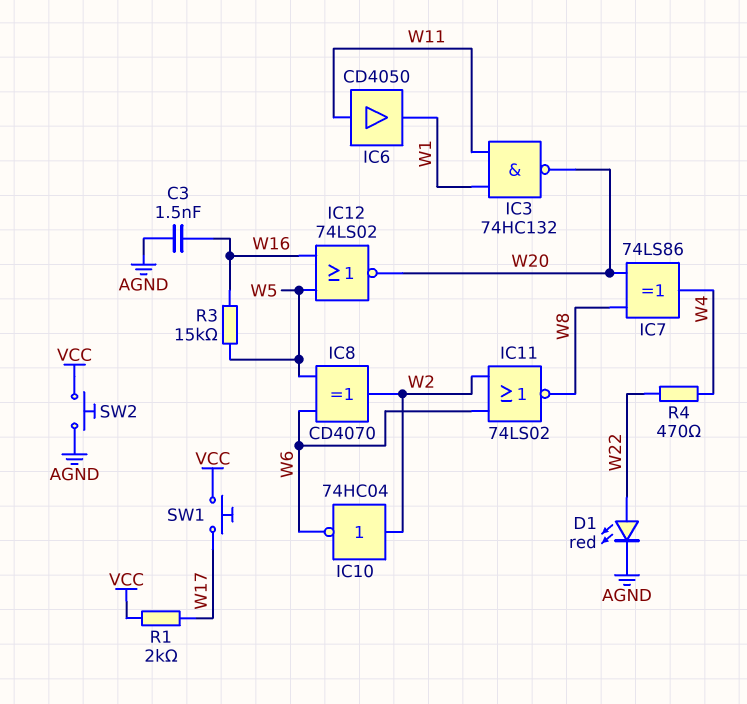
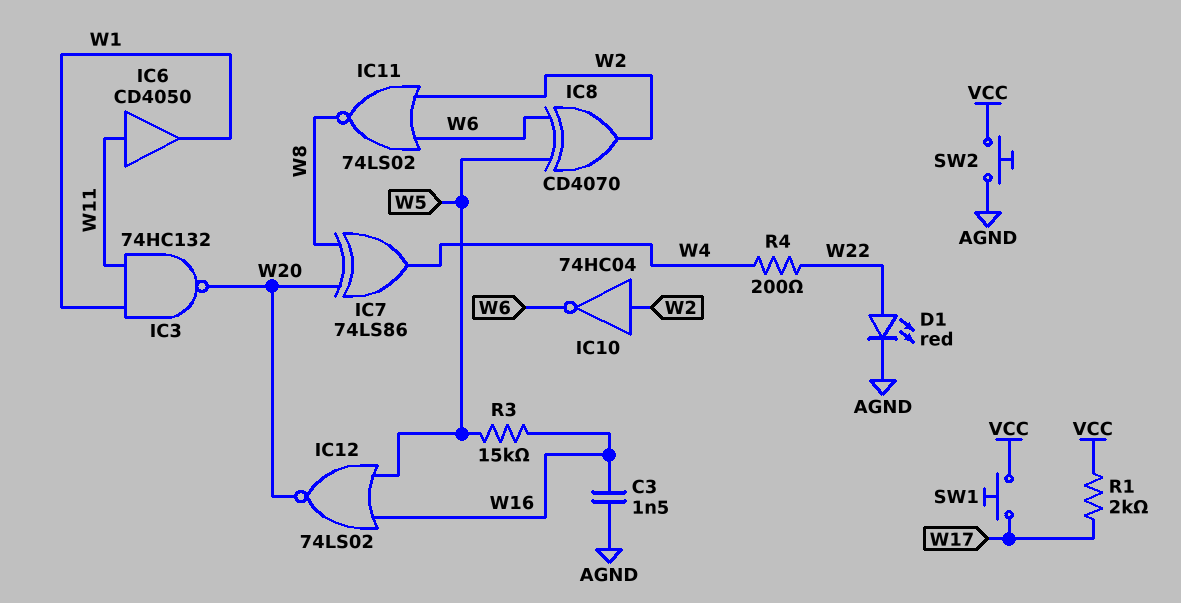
R4: 470 (W4, W22) -> 200 (W4, W22)

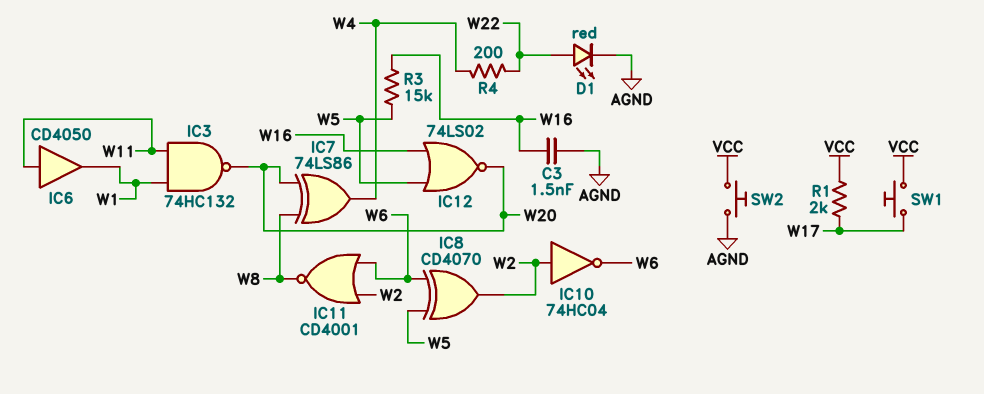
IC11: NOR 74LS02 (in W2, in W6, out W8) -> NOR CD4001 (in W2, in W6, out W8)

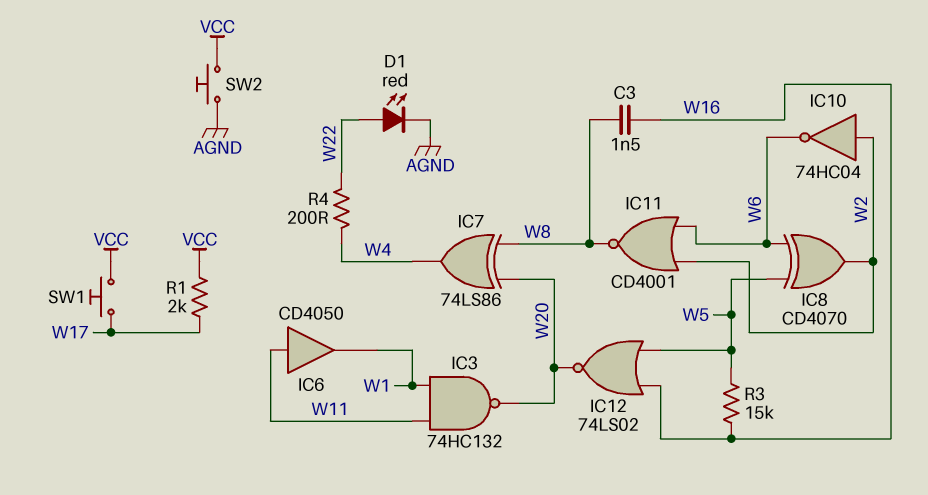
C3: 1.5nF (AGND, W16) -> 1.5nF (W8, W16)

